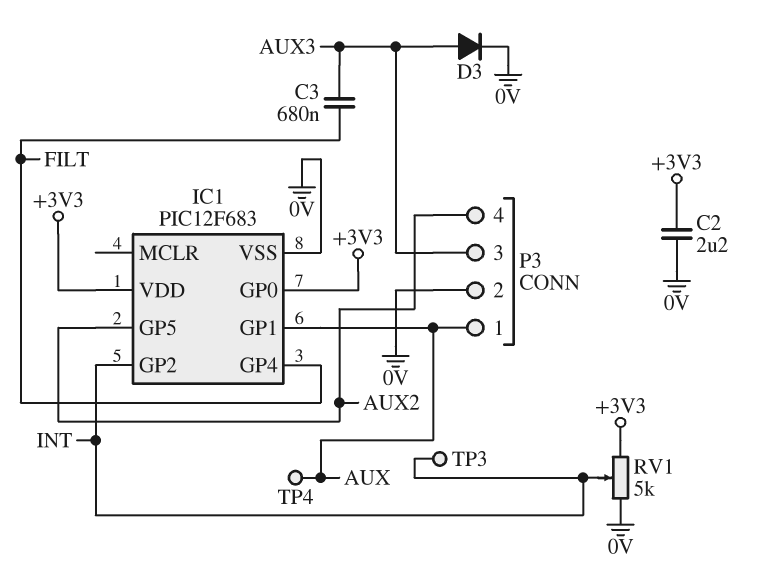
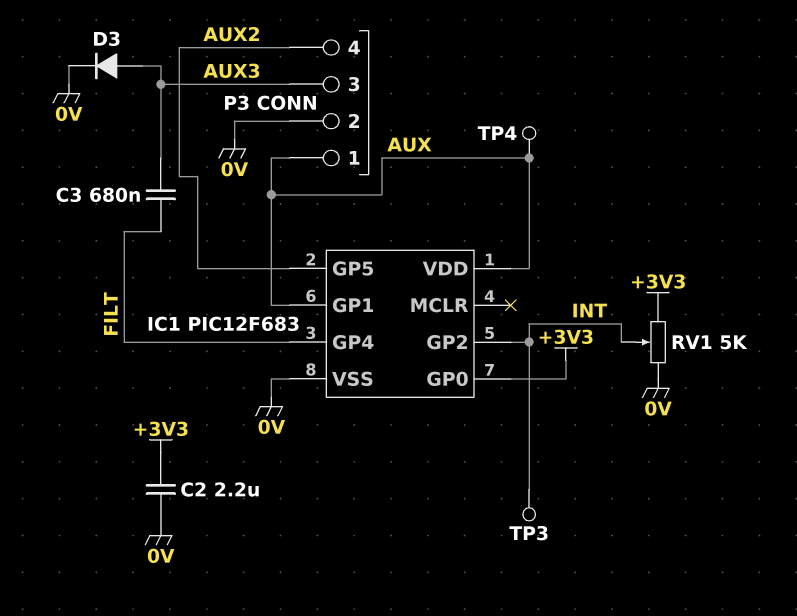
IC1 pin VDD: +3V3 -> AUX

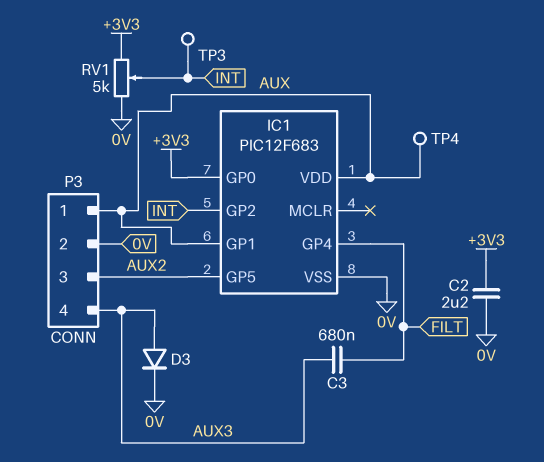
P3 pin 3: AUX3 -> AUX2
P3 pin 4: AUX2 -> AUX3

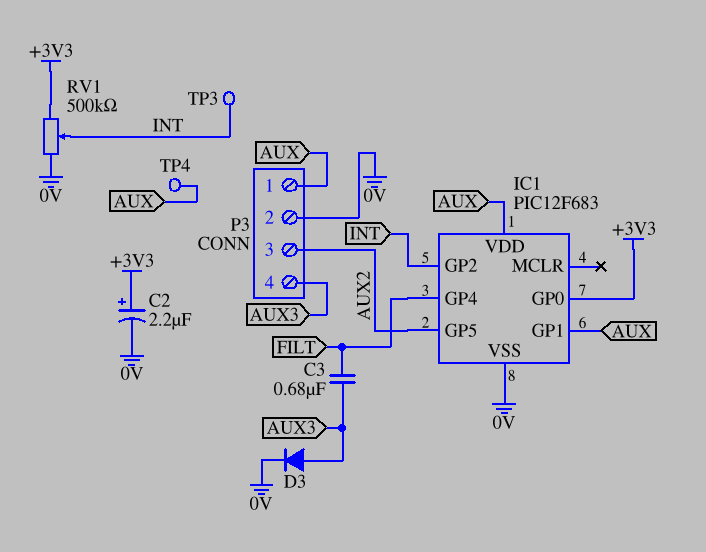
C2: 2.2uF (+3V3, 0V) -> 2.2uF (plus +3V3, minus 0V)
RV1: 5k (+3V3, 0V, wiper INT) -> 500k (+3V3, 0V, wiper INT)

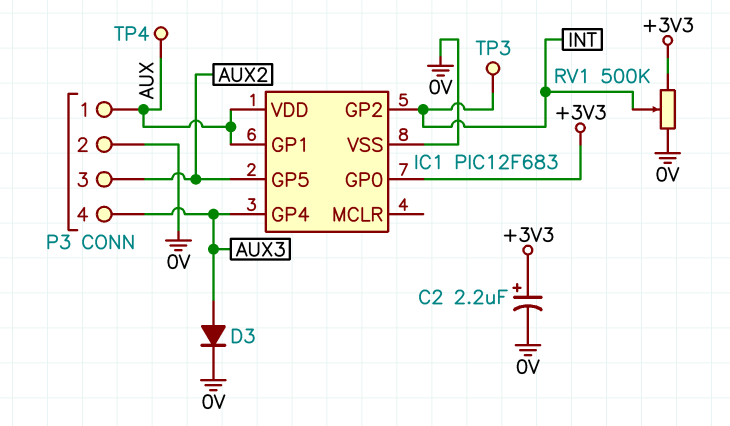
C3: 680nF (AUX3, FILT) -> none
IC1 pin GP4: FILT -> AUX3

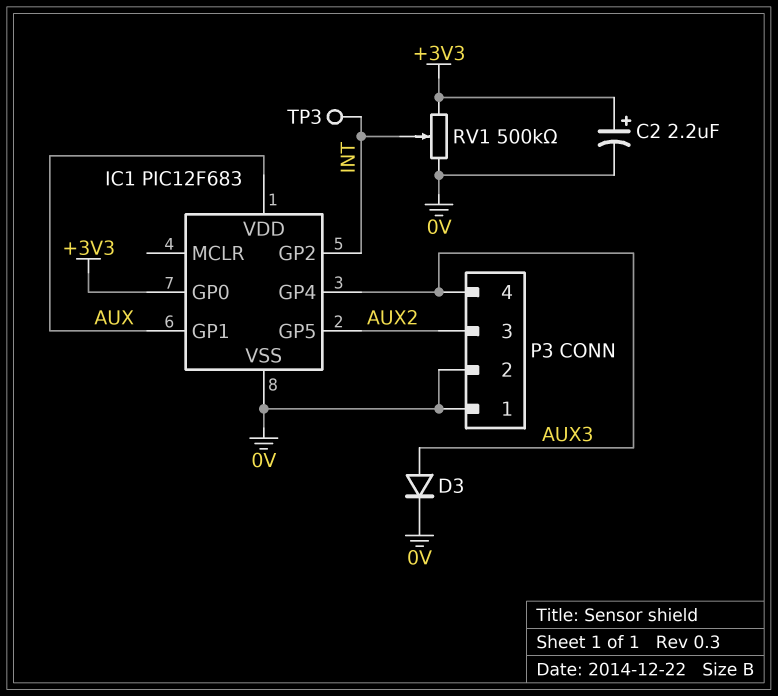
P3 pin 1: AUX -> 0V
TP4: test point (AUX) -> none

